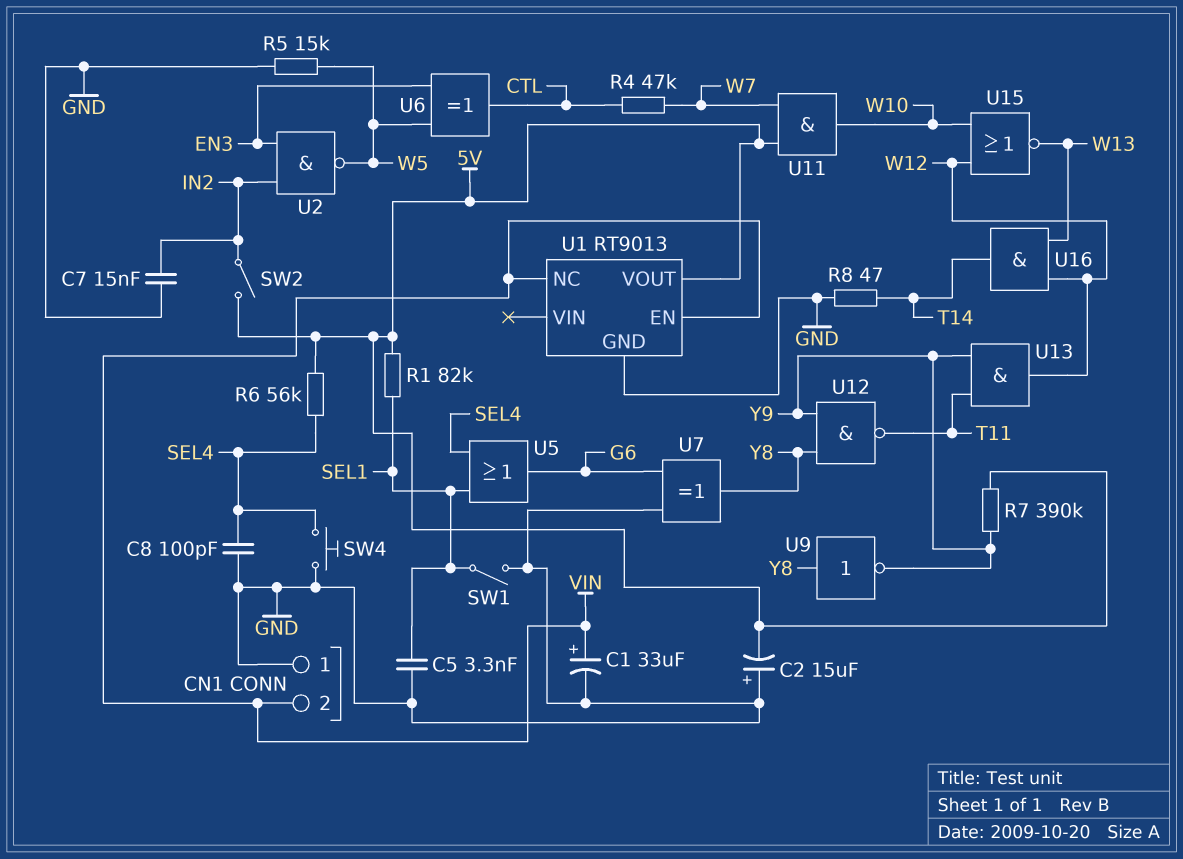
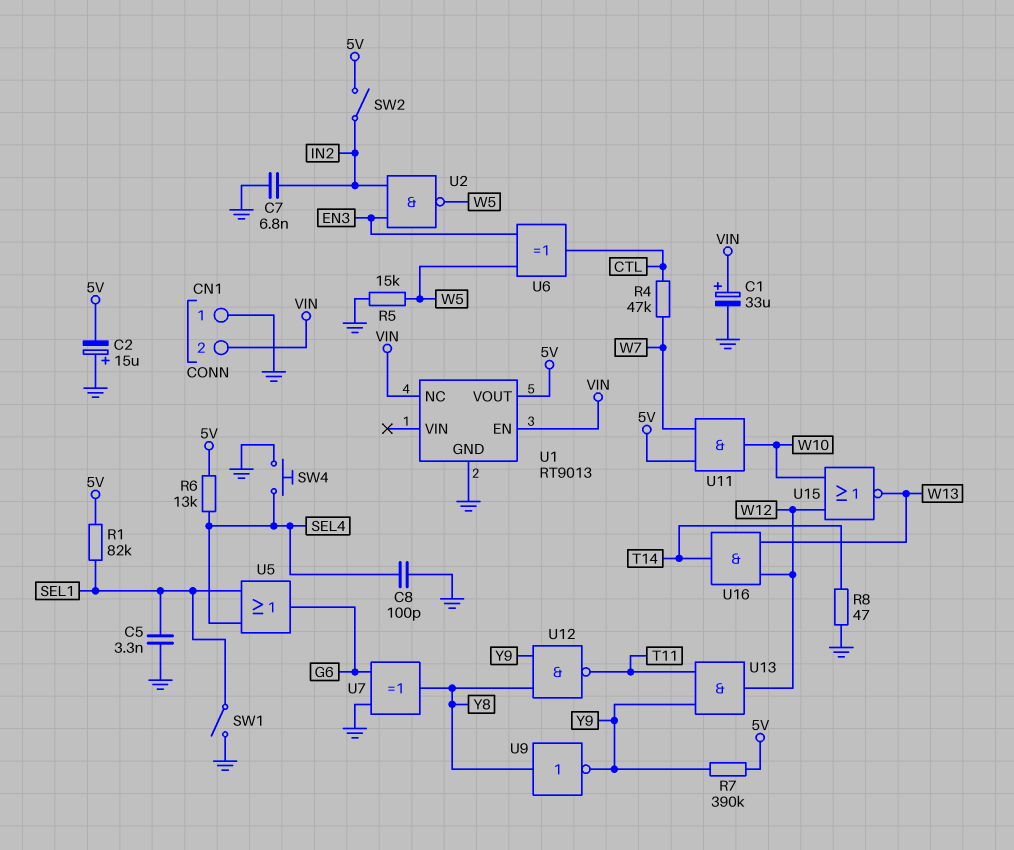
C7: 15nF (GND, IN2) -> 6.8nF (GND, IN2)
R6: 56k (5V, SEL4) -> 13k (5V, SEL4)

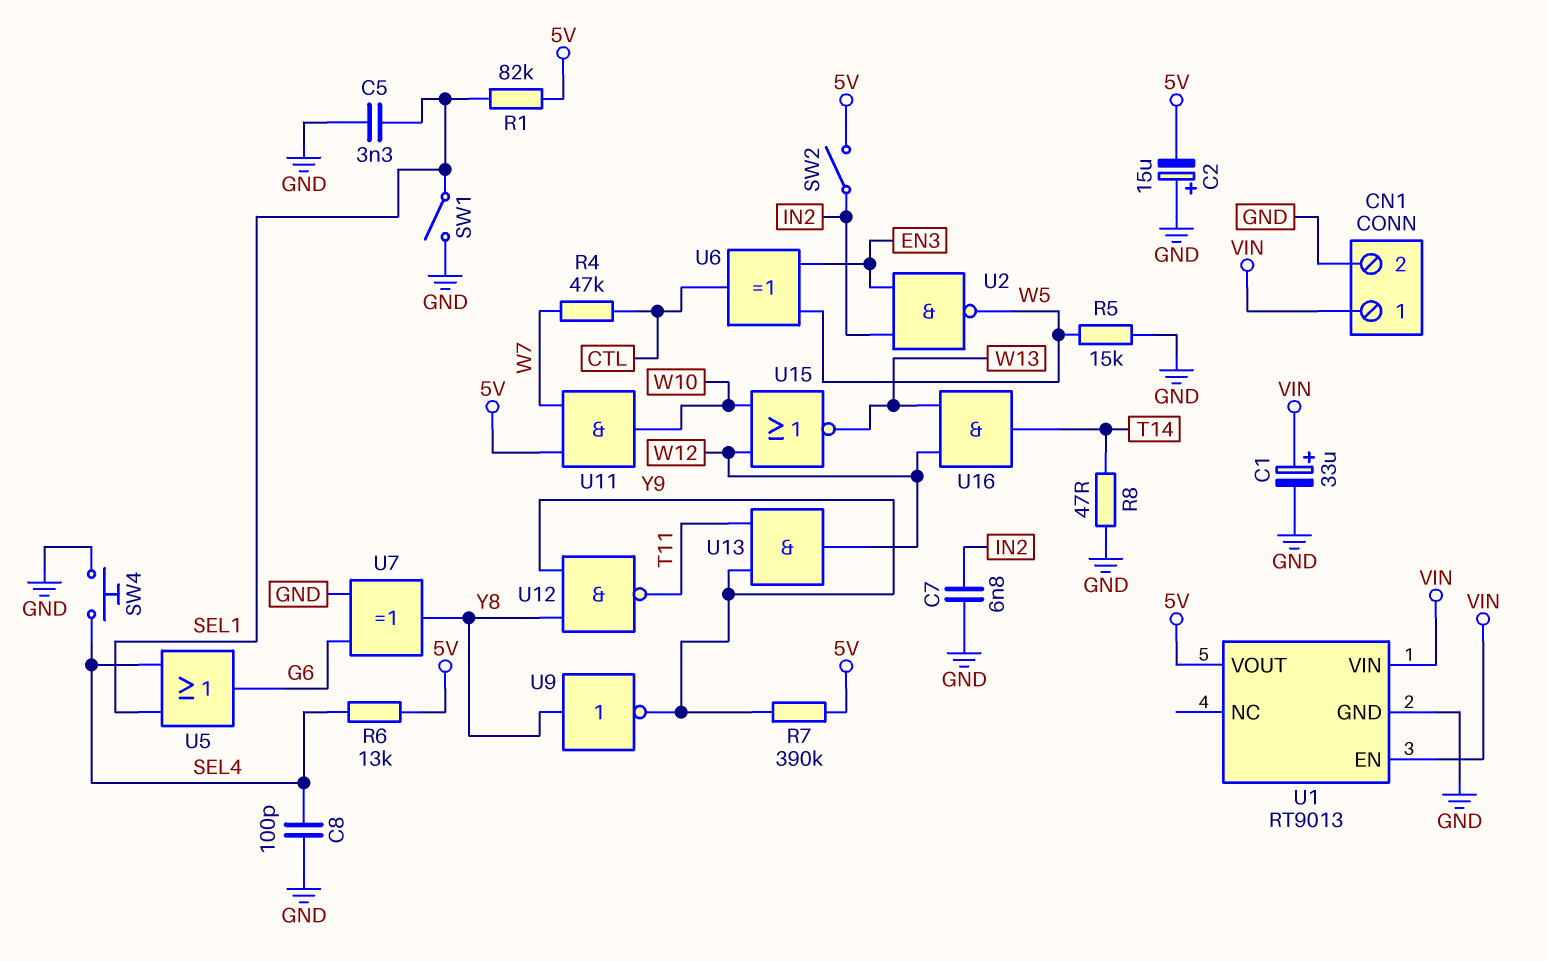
CN1 pin 1: GND -> VIN
CN1 pin 2: VIN -> GND
U1 pin NC: VIN -> none
U1 pin VIN: none -> VIN

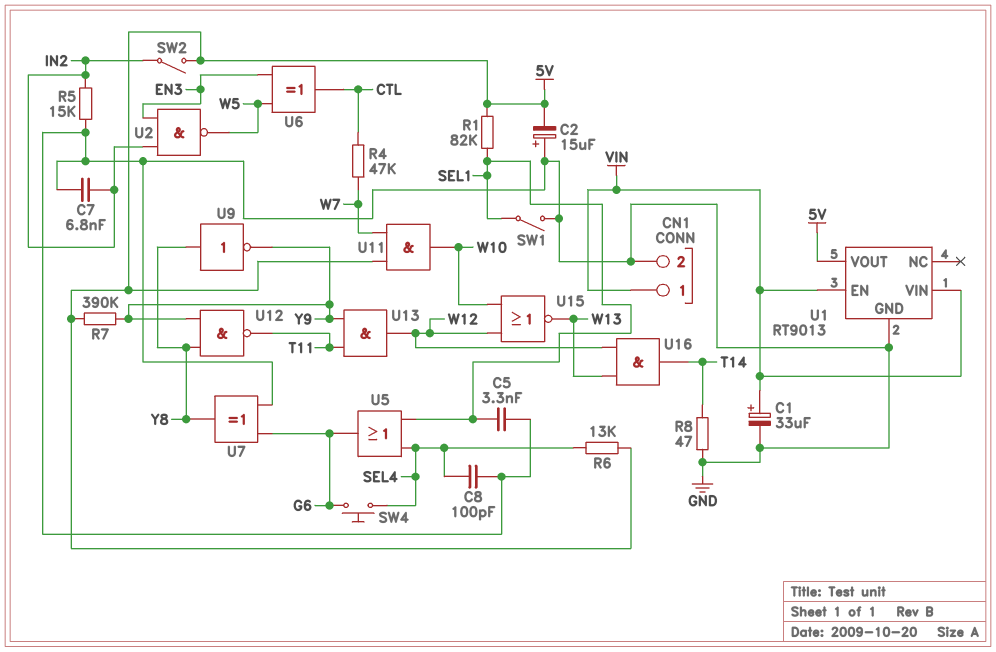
R5: 15k (GND, W5) -> 15k (GND, IN2)
SW4: button (GND, SEL4) -> button (G6, SEL4)

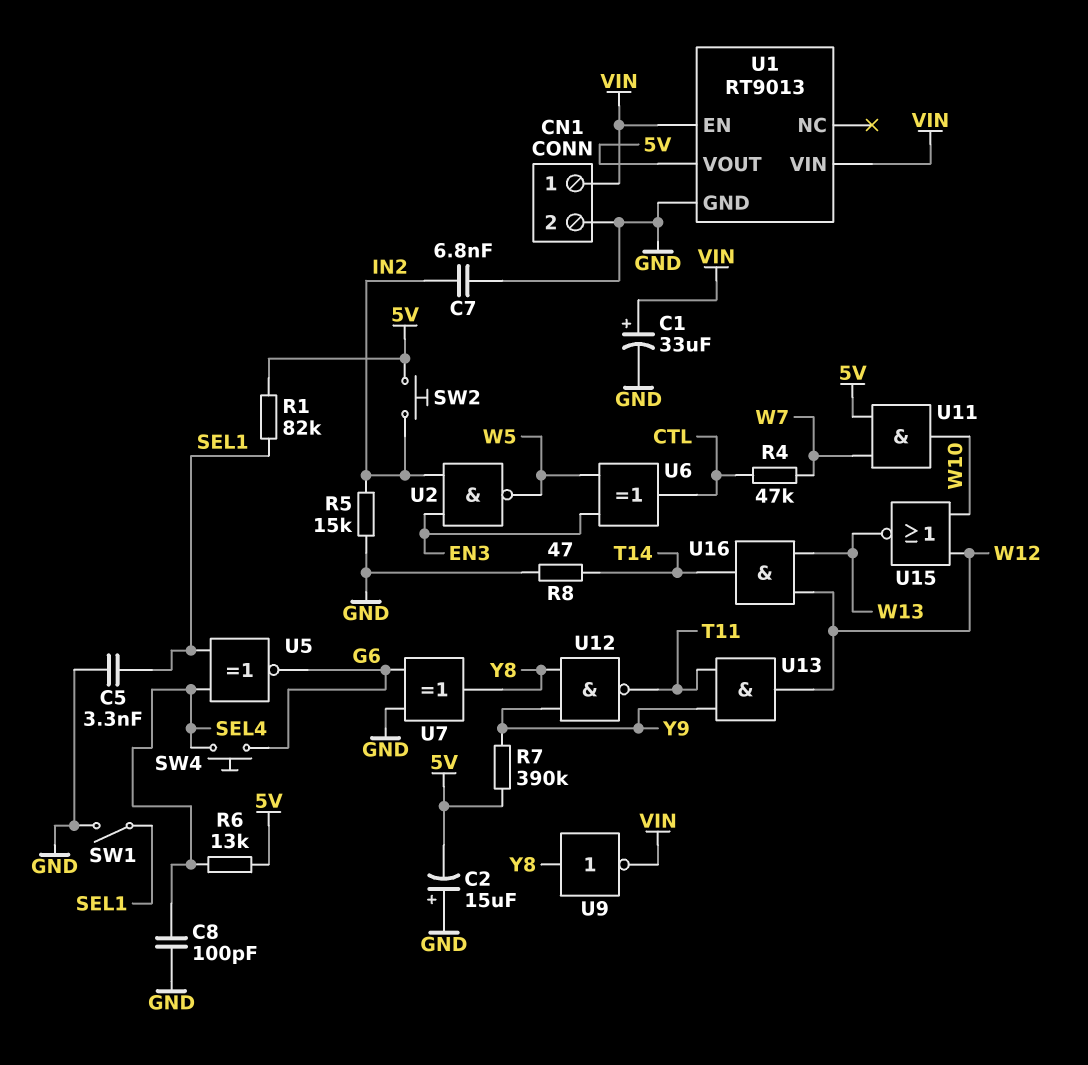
SW2: switch (5V, IN2) -> button (5V, IN2)
U5: OR (in SEL1, in SEL4, out G6) -> XNOR (in SEL1, in SEL4, out G6)
U9: NOT (in Y8, out Y9) -> NOT (in Y8, out VIN)

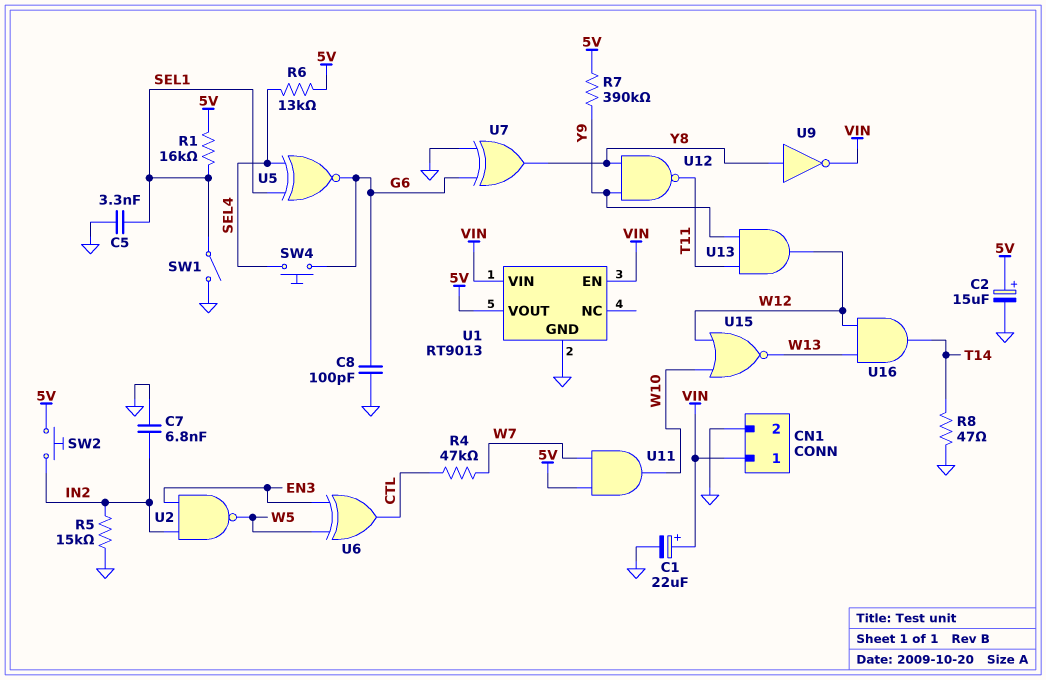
C1: 33uF (plus VIN, minus GND) -> 22uF (plus VIN, minus GND)
C2: 15uF (plus GND, minus 5V) -> 15uF (plus 5V, minus GND)
C8: 100pF (GND, SEL4) -> 100pF (G6, GND)
R1: 82k (5V, SEL1) -> 16k (5V, SEL1)

